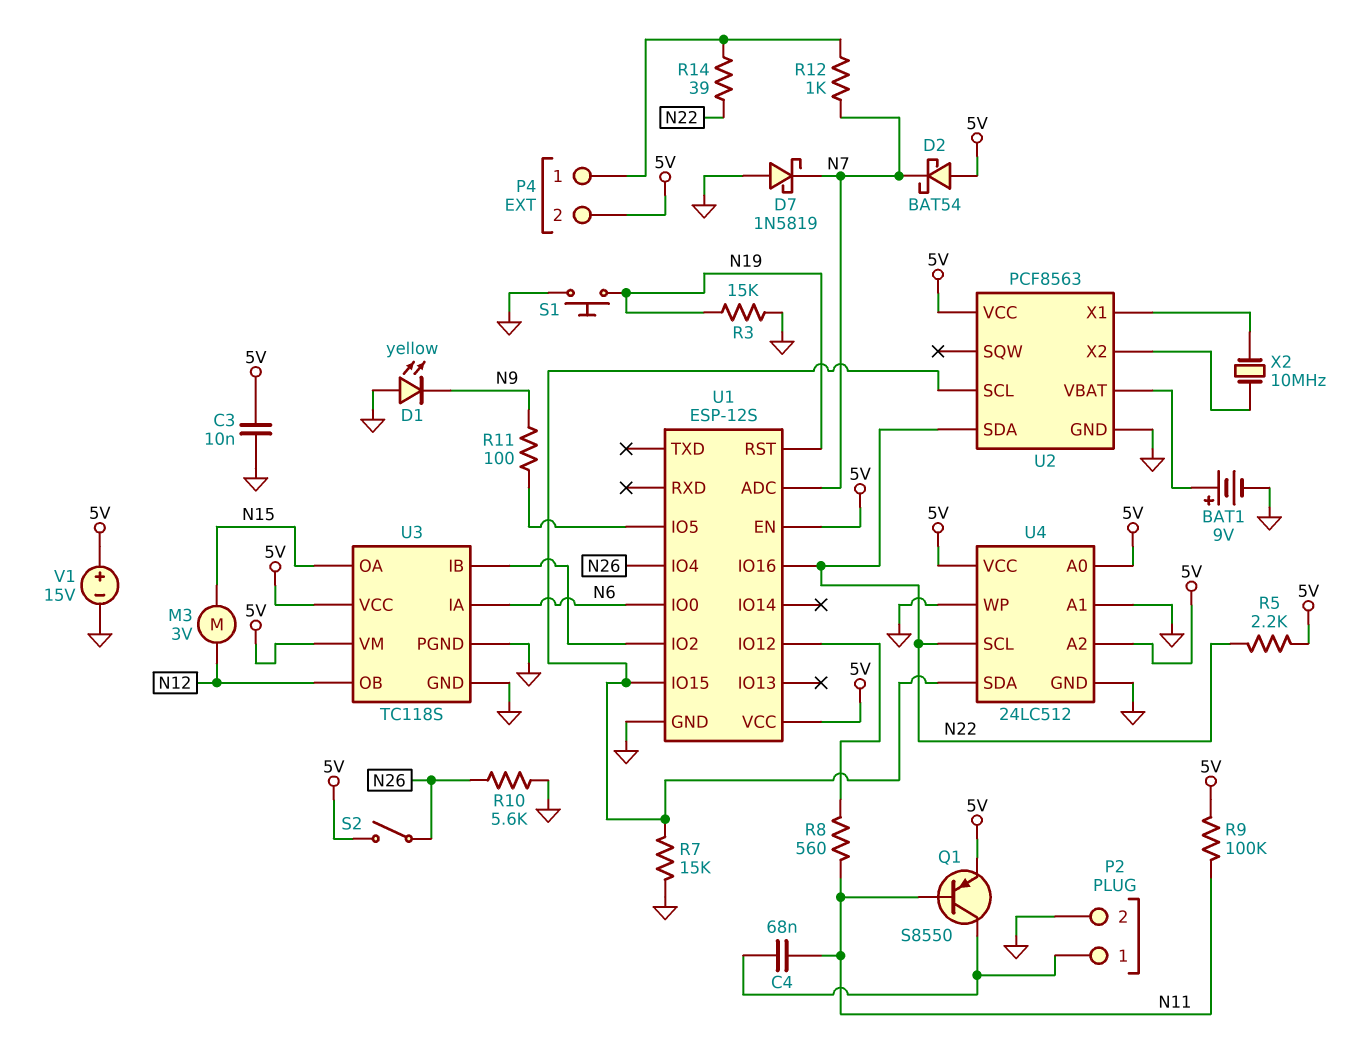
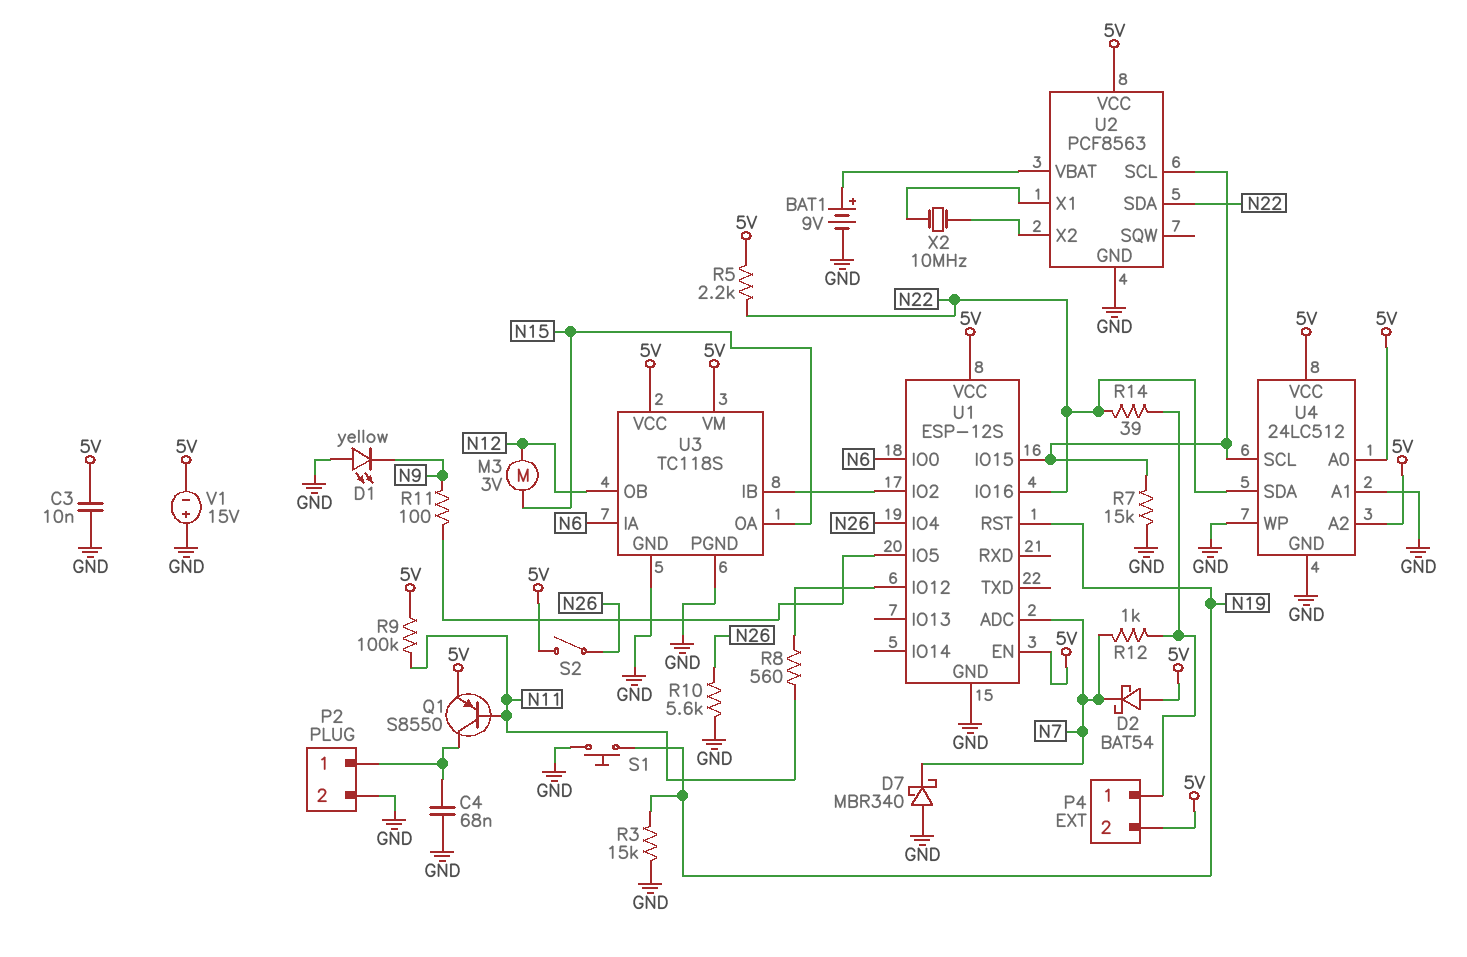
C4: 68nF (N11, P2/1) -> 68nF (GND, P2/1)
D7: schottky 1N5819 (A GND, K N7) -> schottky MBR340 (A GND, K N7)
U4 pin SCL: N22 -> U1/IO15
U4 pin SDA: U1/IO15 -> N22
V1: 15V (plus 5V, minus GND) -> 15V (plus GND, minus 5V)

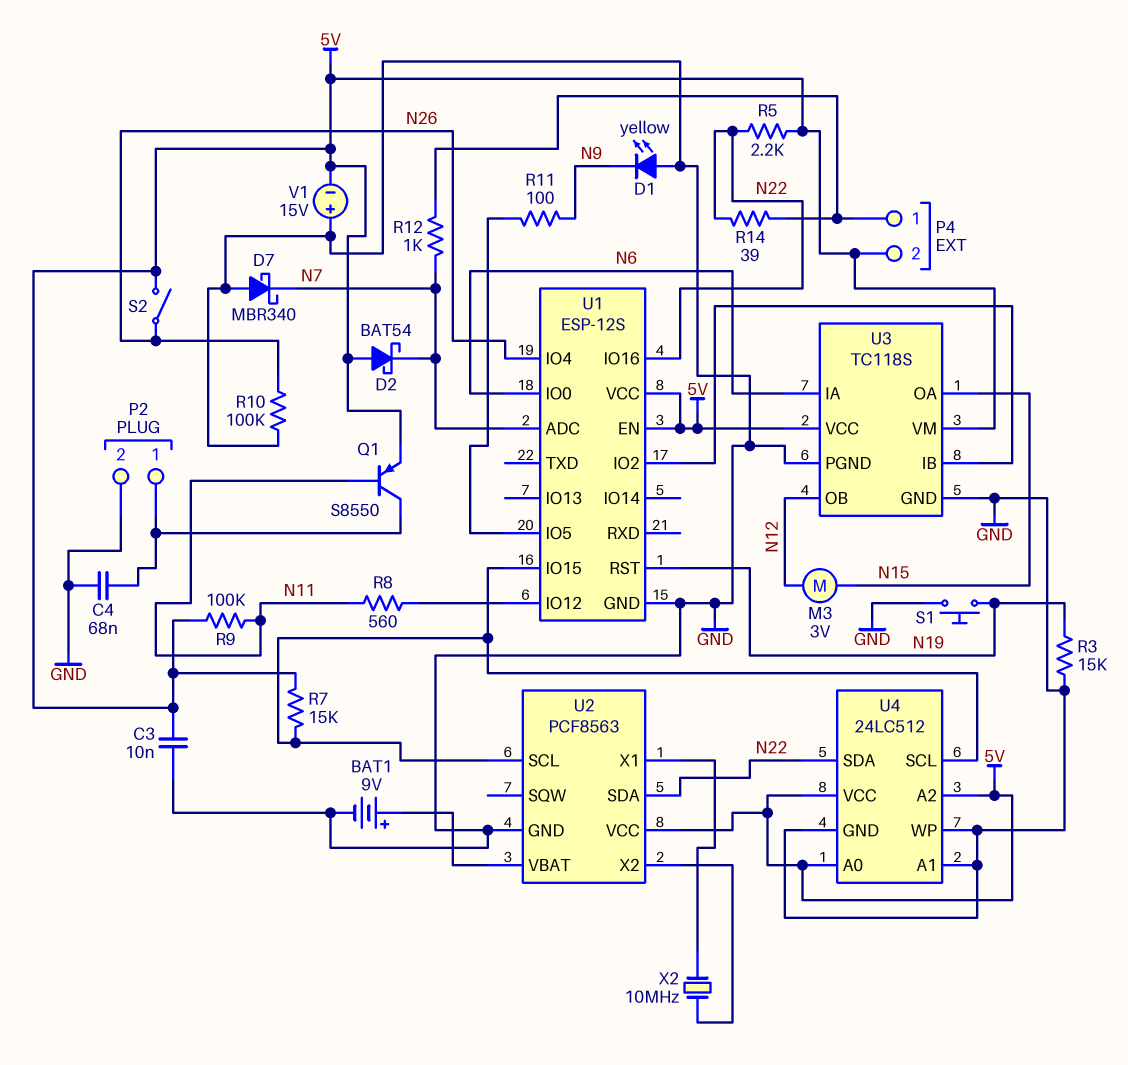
R7: 15k (GND, U1/IO15) -> 15k (5V, U1/IO15)
R10: 5.6k (GND, N26) -> 100k (GND, N26)

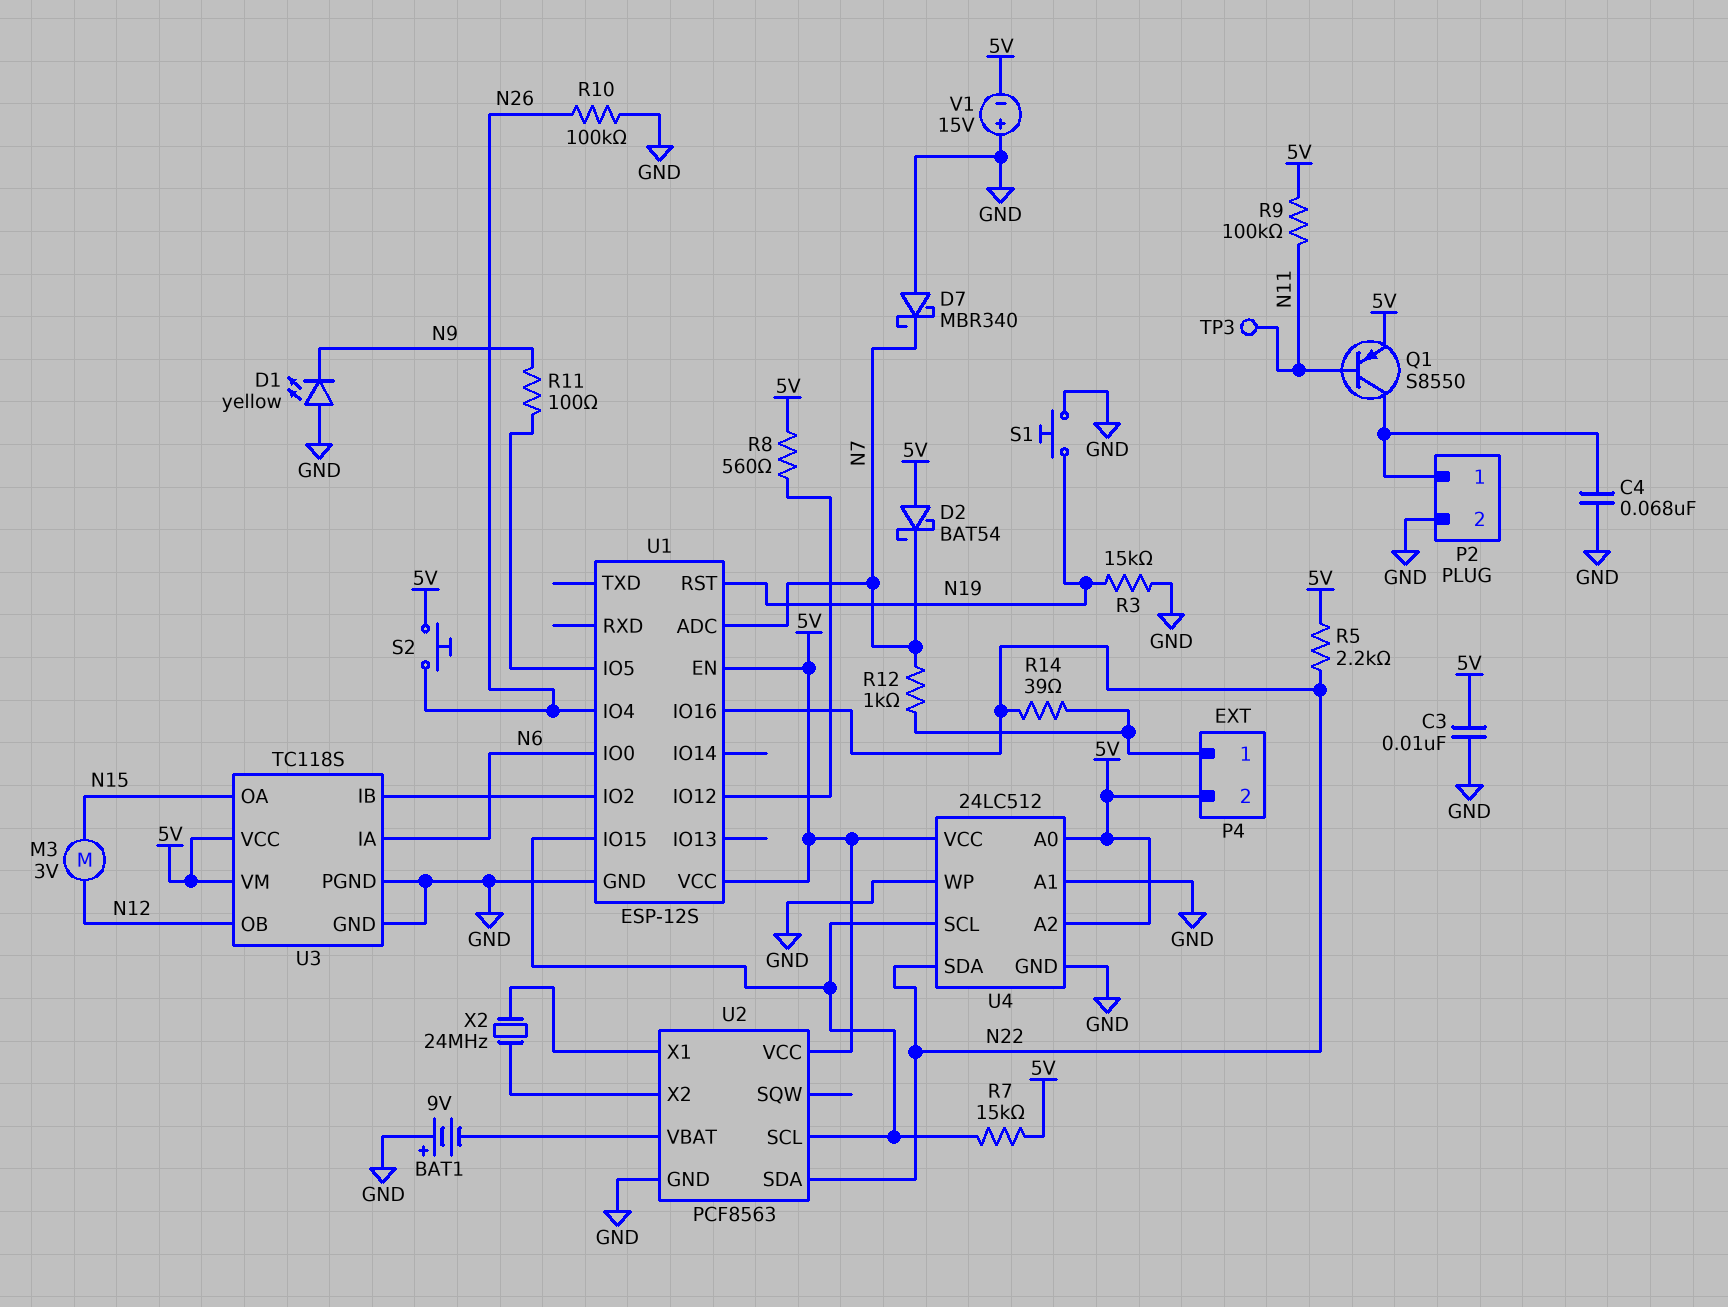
BAT1: 9V (plus U2/VBAT, minus GND) -> 9V (plus GND, minus U2/VBAT)
R8: 560 (N11, U1/IO12) -> 560 (5V, U1/IO12)
S2: switch (5V, N26) -> button (5V, N26)
TP3: none -> test point (N11)
X2: 10MHz (U2/X1, U2/X2) -> 24MHz (U2/X1, U2/X2)

